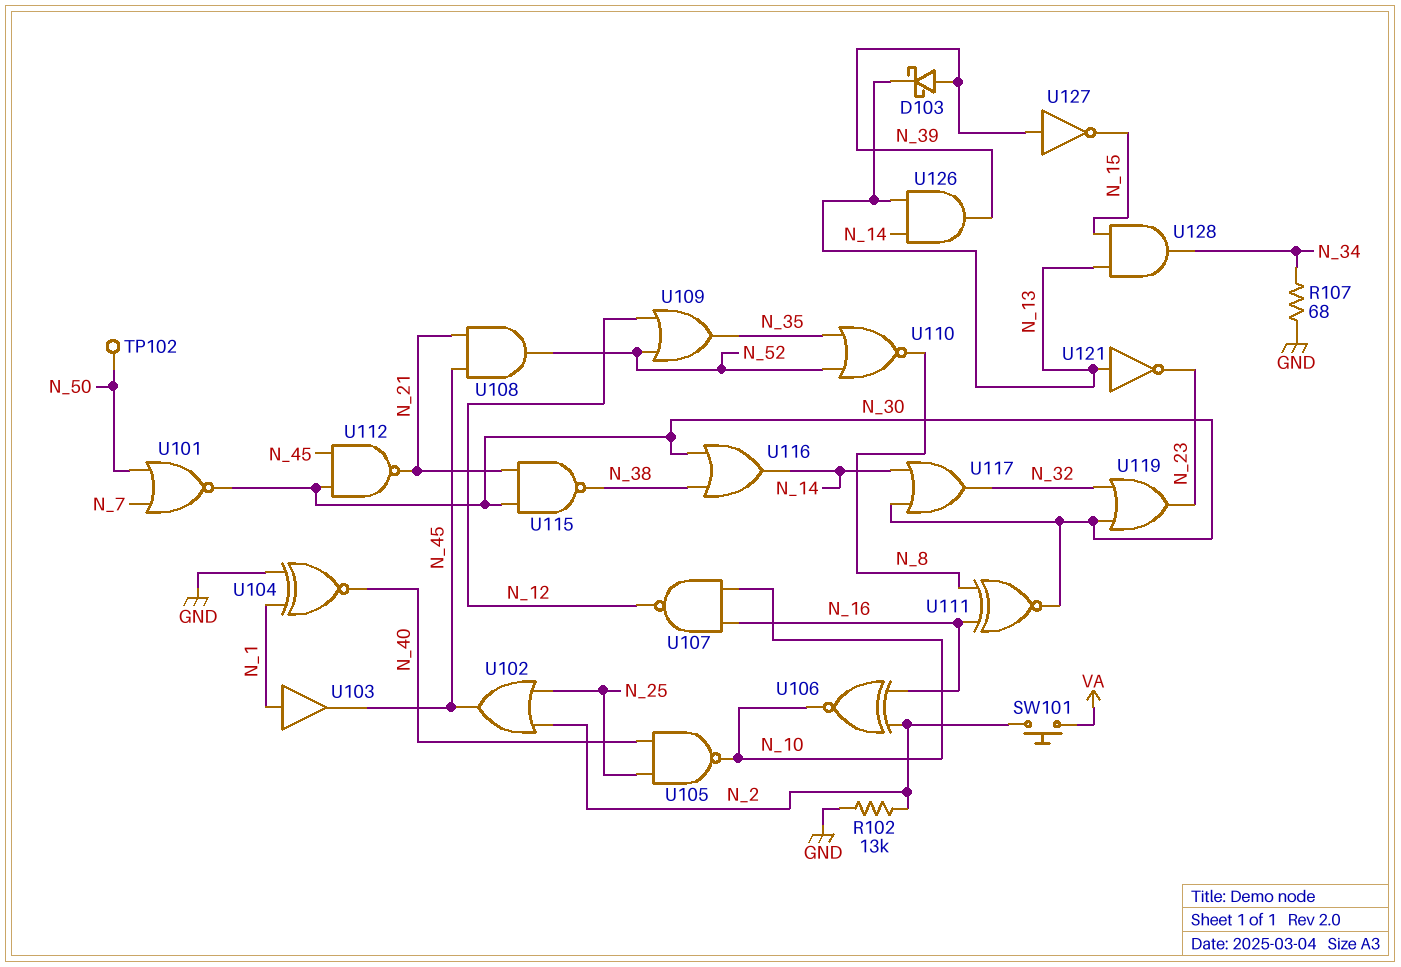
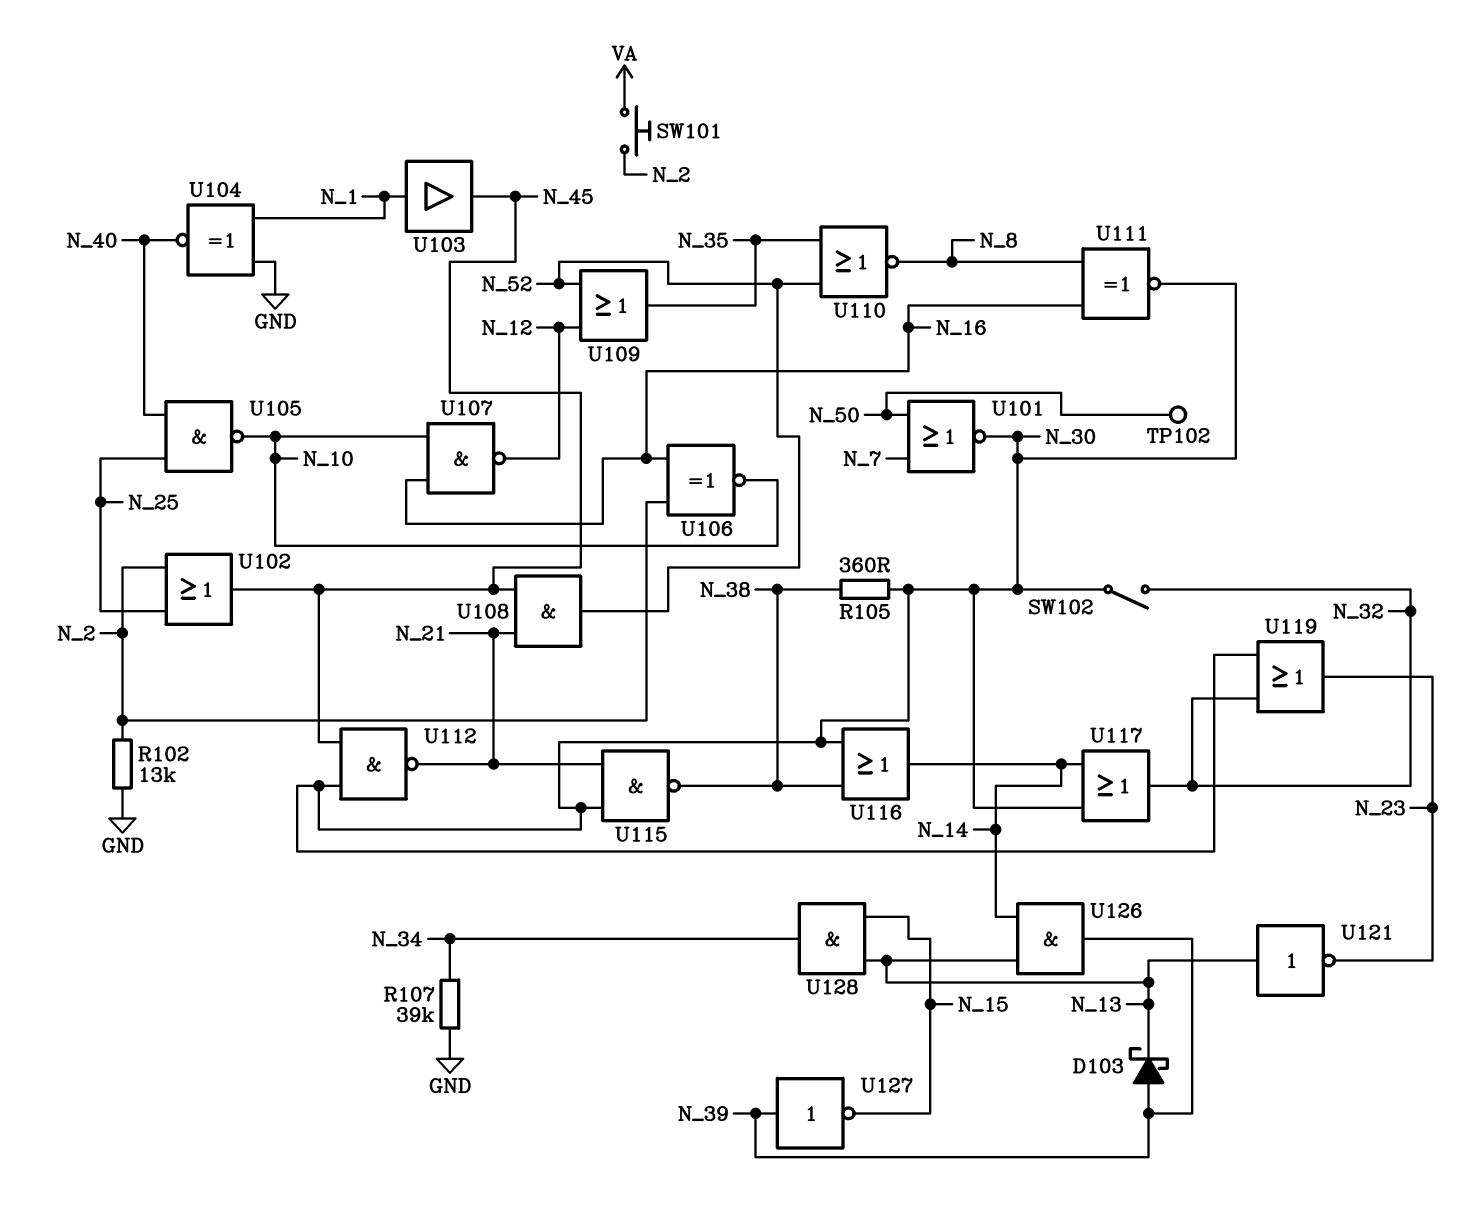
R105: none -> 360 (N_30, N_38)
R107: 68 (GND, N_34) -> 39k (GND, N_34)
SW102: none -> switch (N_30, N_32)

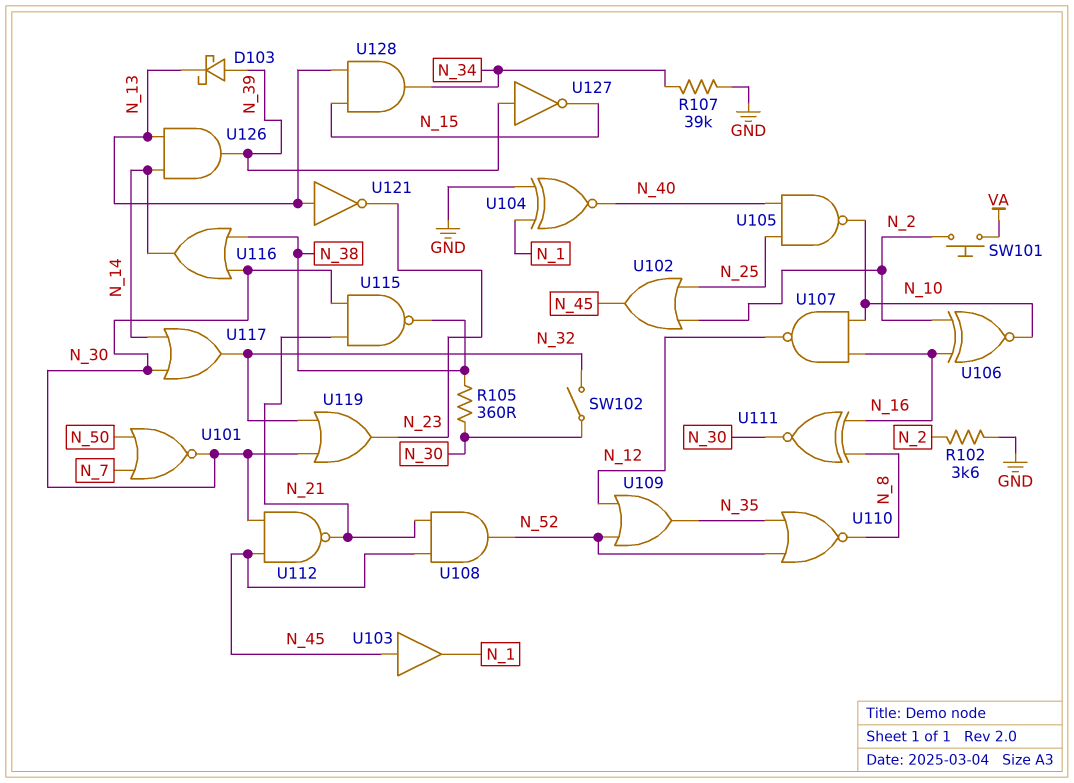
R102: 13k (GND, N_2) -> 3.6k (GND, N_2)
TP102: test point (N_50) -> none
U103: buffer (in N_1, out N_45) -> buffer (in N_45, out N_1)

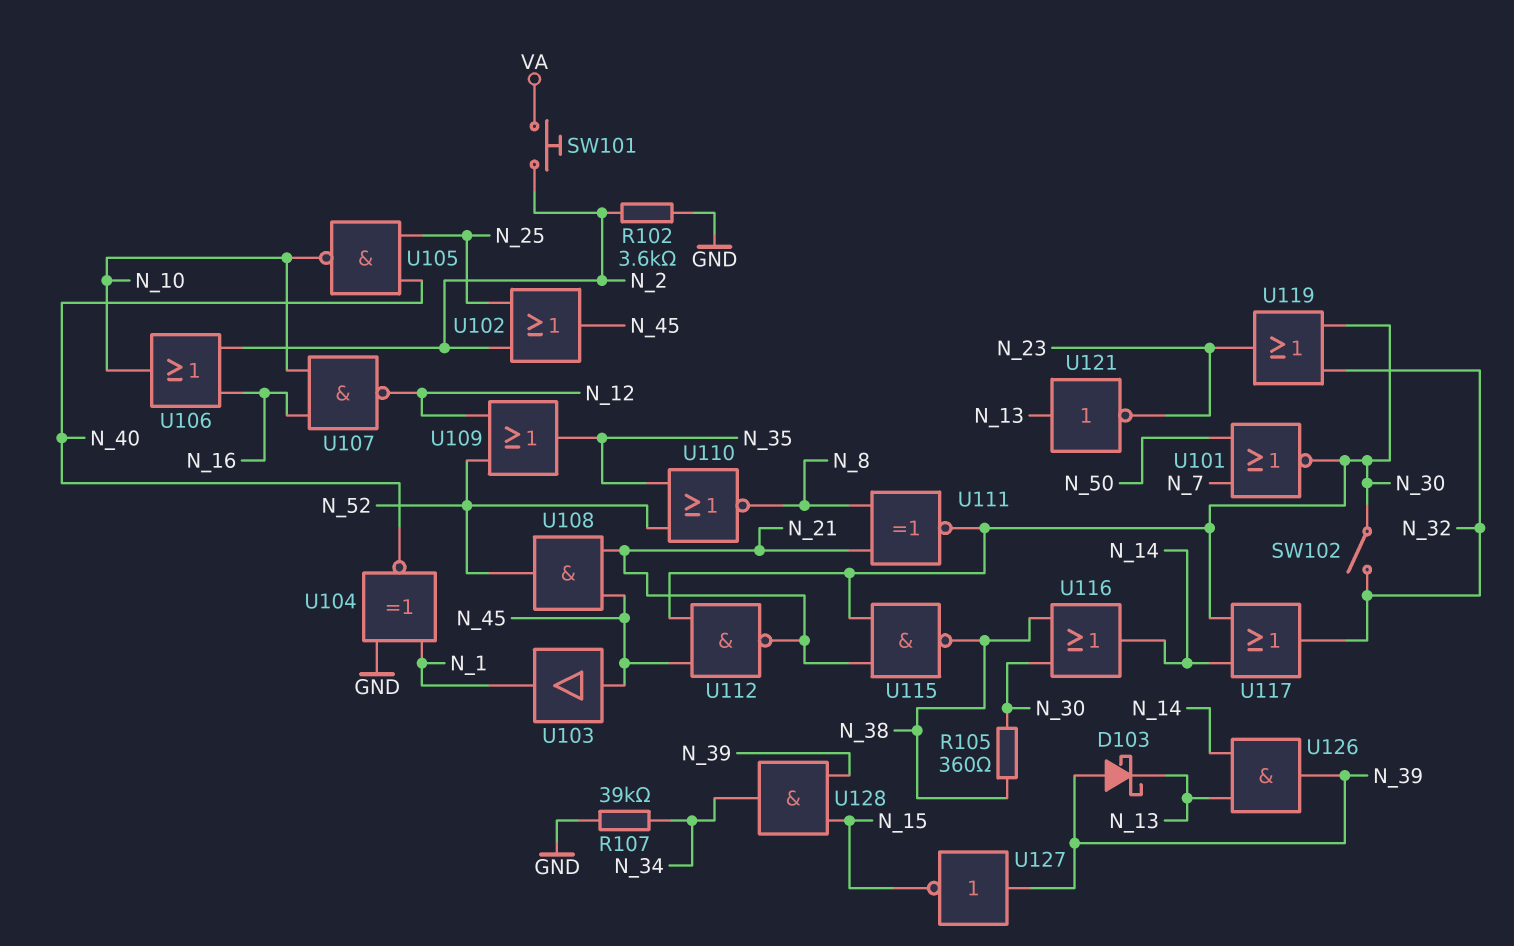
U106: XNOR (in N_2, in N_16, out N_10) -> OR (in N_2, in N_16, out N_10)
U111: XNOR (in N_8, in N_16, out N_30) -> XNOR (in N_8, in N_21, out N_30)
U128: AND (in N_13, in N_15, out N_34) -> AND (in N_15, in N_39, out N_34)

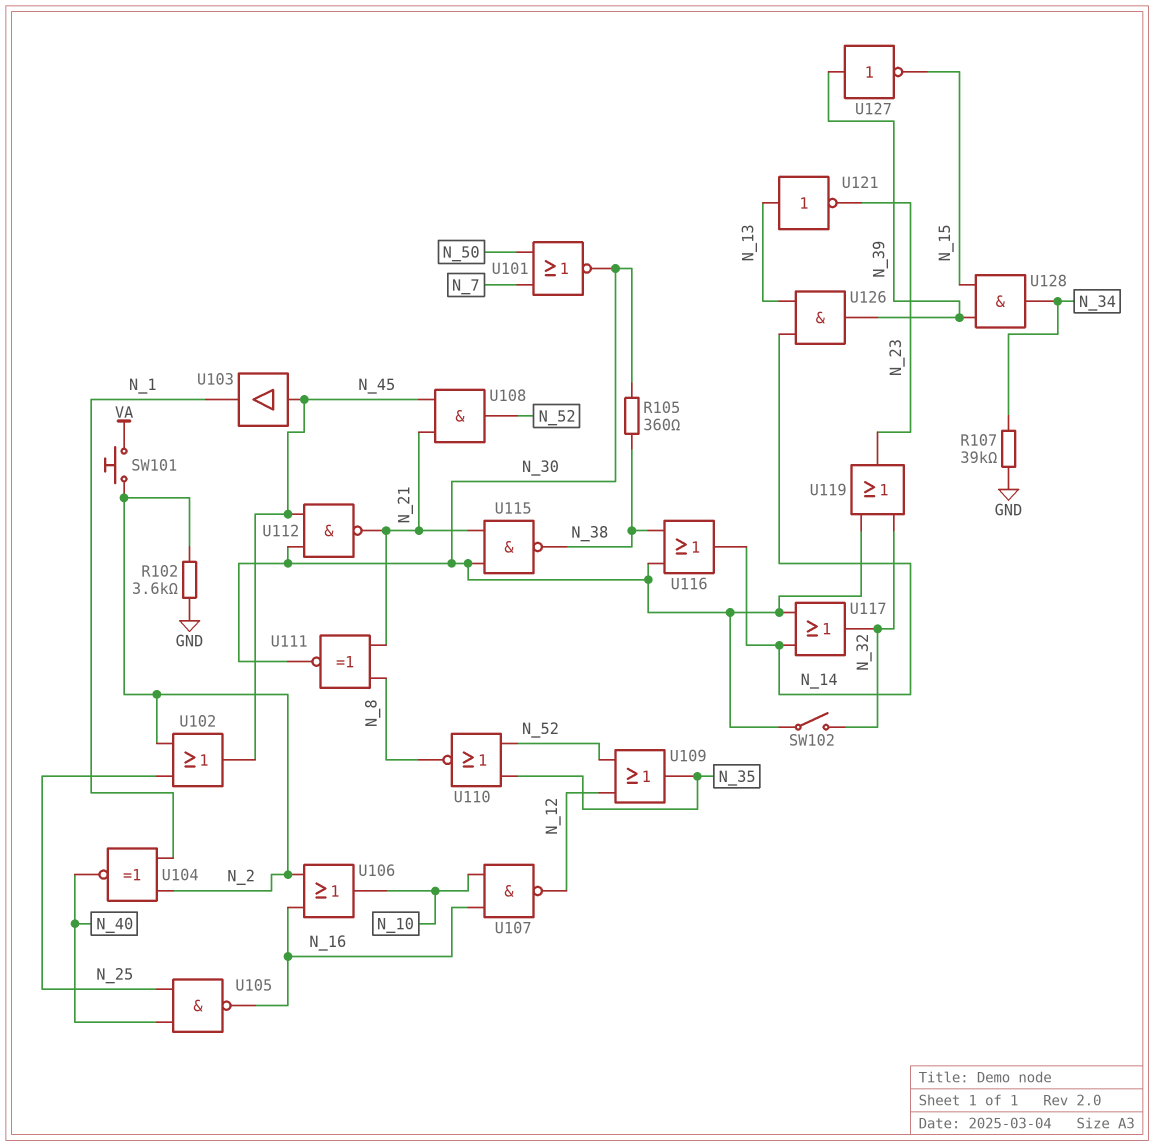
D103: schottky (A N_39, K N_13) -> none
U104: XNOR (in GND, in N_1, out N_40) -> XNOR (in N_1, in N_2, out N_40)
U105: NAND (in N_25, in N_40, out N_10) -> NAND (in N_25, in N_40, out N_16)

